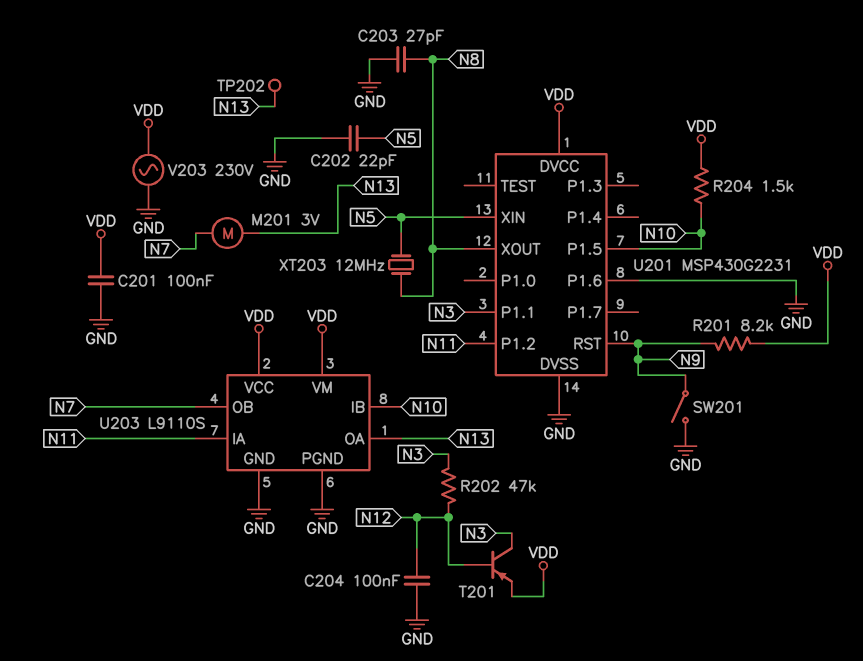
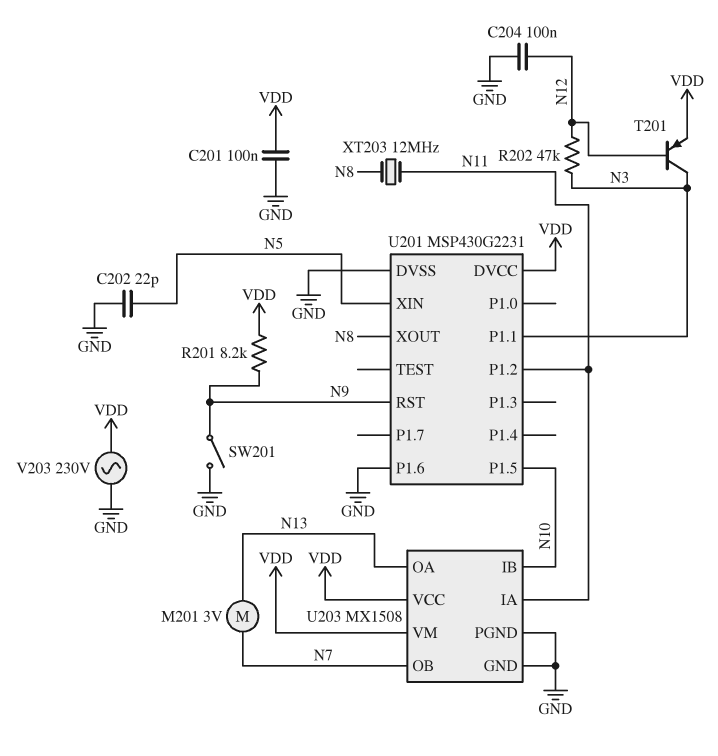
C203: 27pF (GND, N8) -> none
R204: 1.5k (N10, VDD) -> none
TP202: test point (N13) -> none
U203: L9110S -> MX1508
XT203: 12MHz (N5, N8) -> 12MHz (N8, N11)

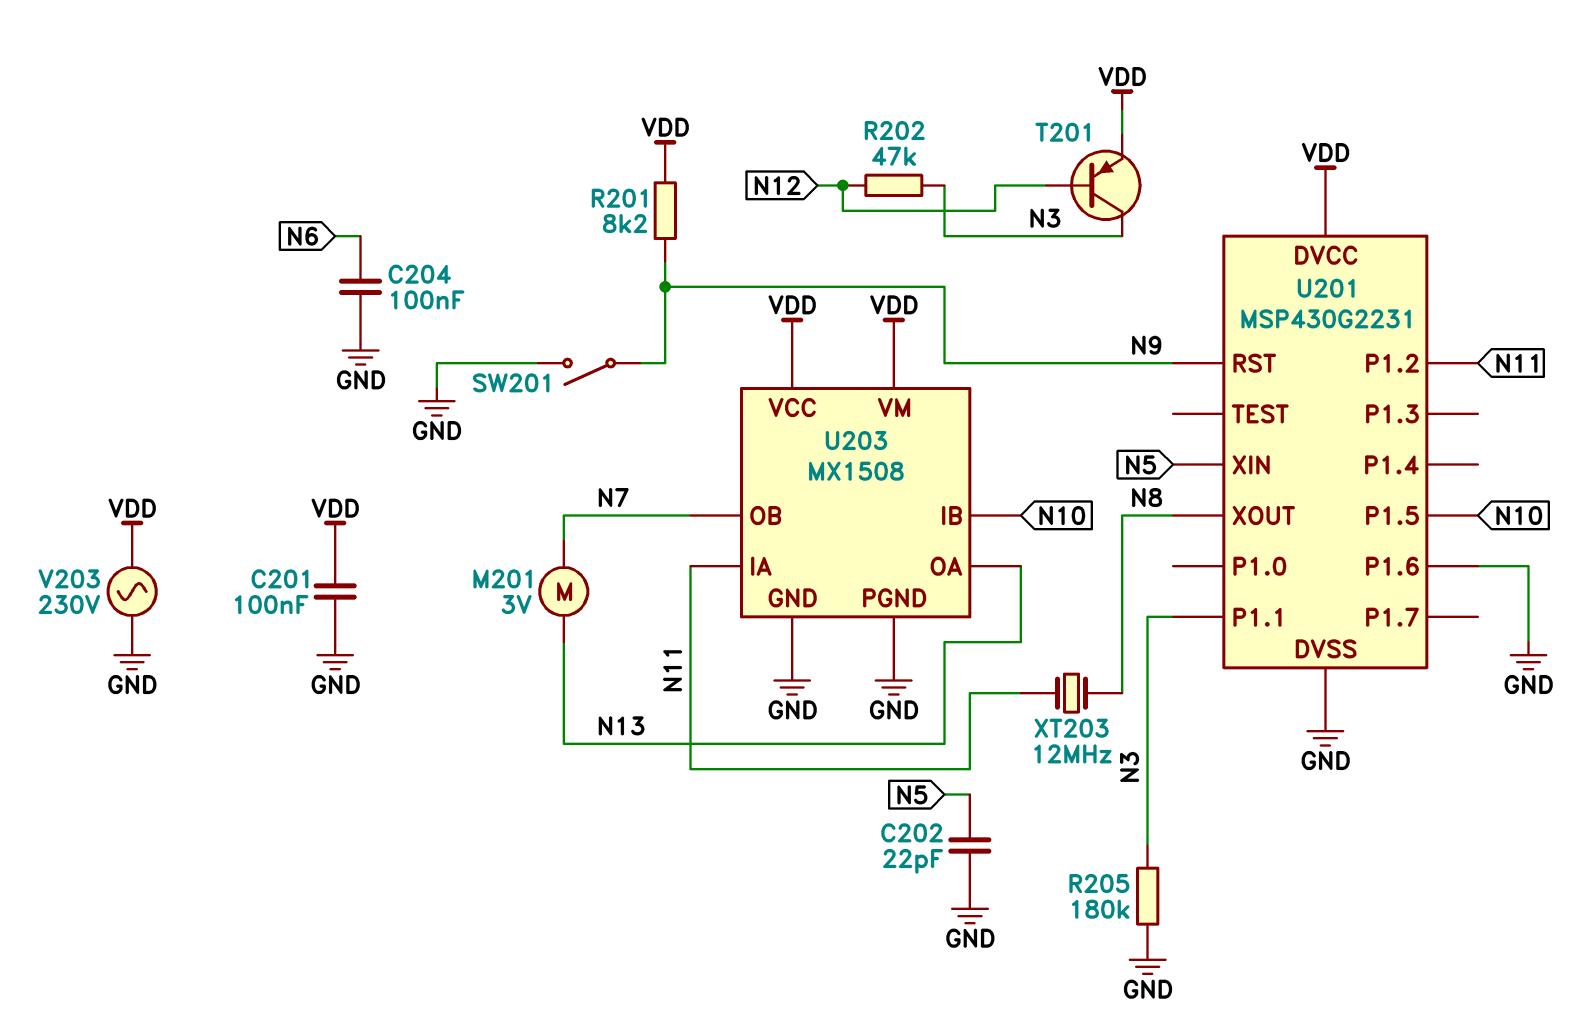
C204: 100nF (GND, N12) -> 100nF (GND, N6)
R205: none -> 180k (GND, N3)

